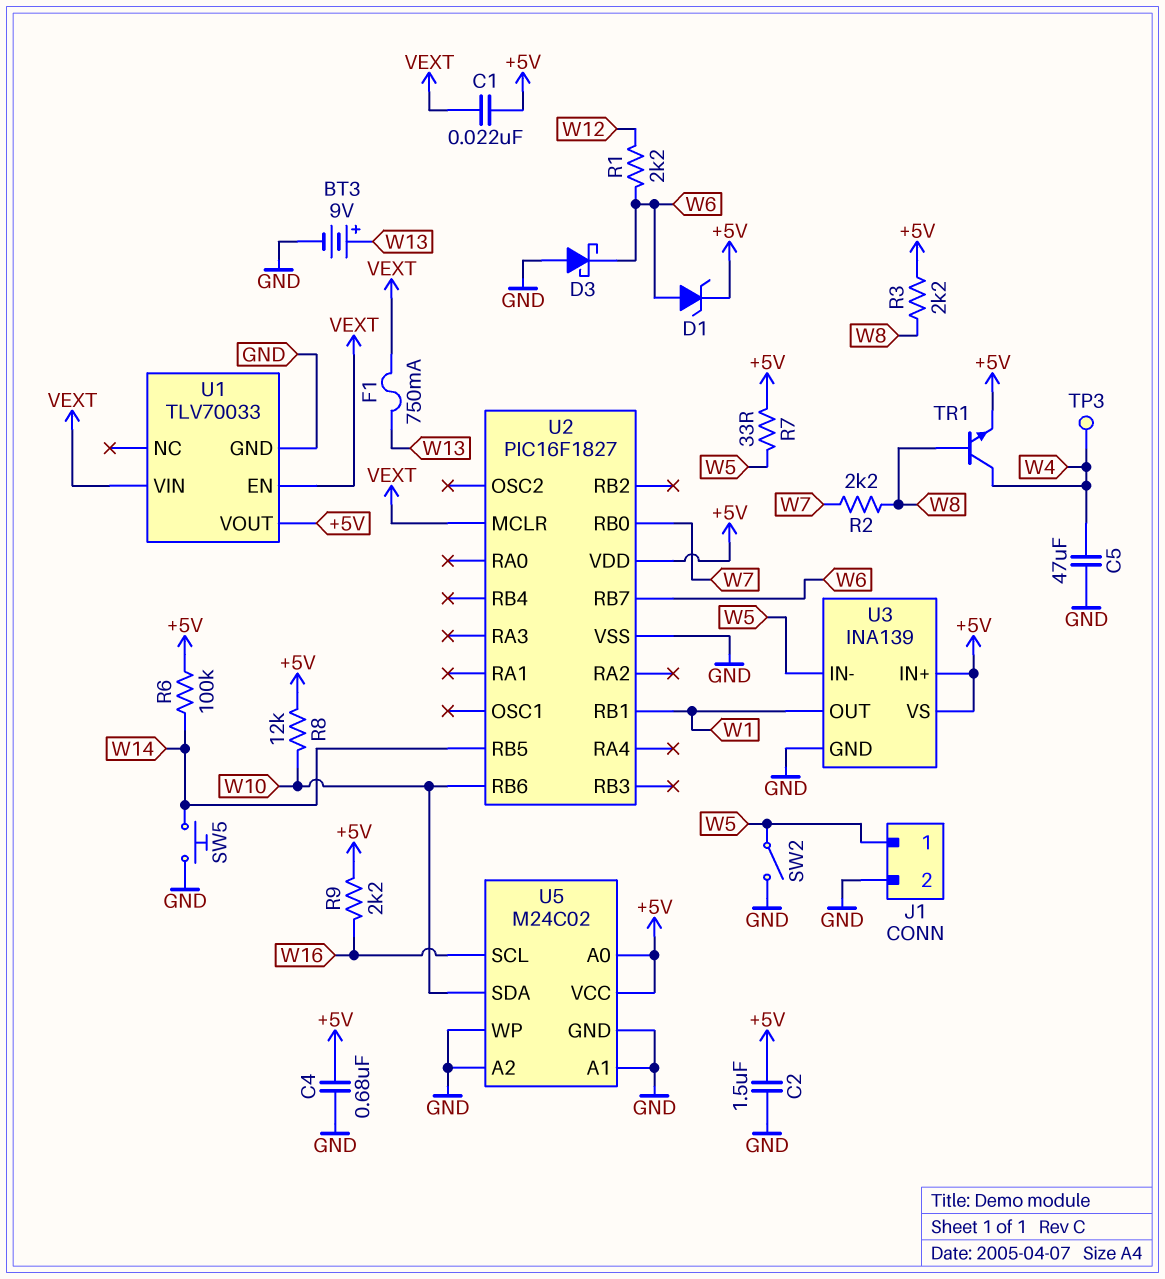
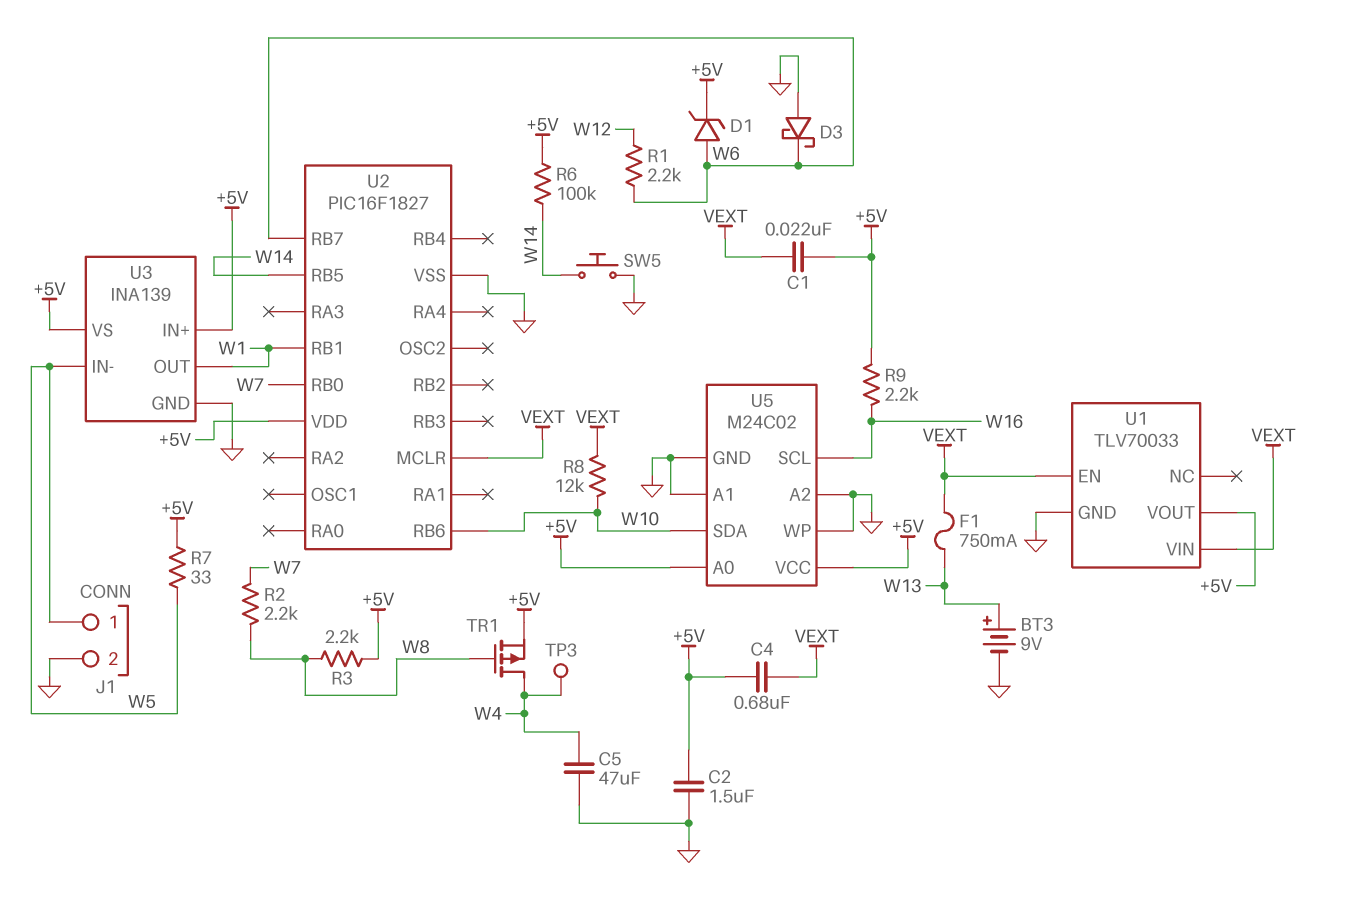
C4: 680nF (+5V, GND) -> 680nF (+5V, VEXT)
R8: 12k (+5V, W10) -> 12k (VEXT, W10)
SW2: switch (GND, W5) -> none
TR1: NPN (B W8, C W4, E +5V) -> PMOS (G W8, D W4, S +5V)

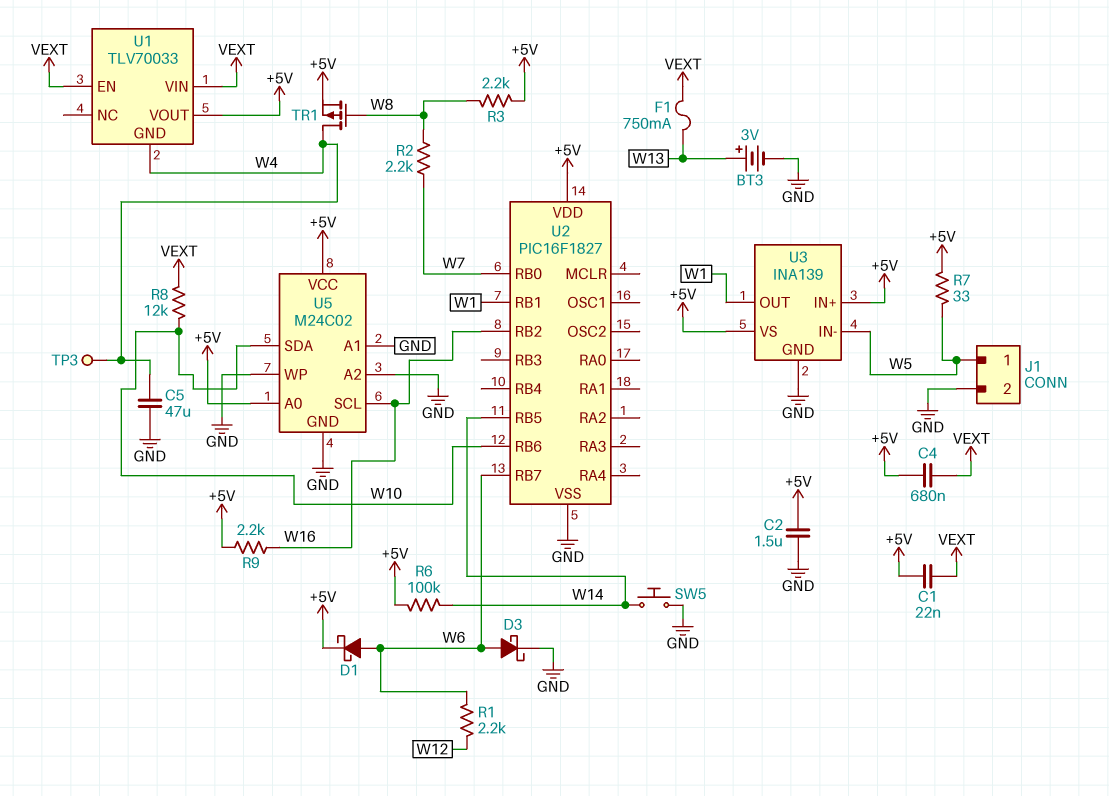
BT3: 9V (plus W13, minus GND) -> 3V (plus W13, minus GND)
D1: zener (A W6, K +5V) -> schottky (A W6, K +5V)
D3: schottky (A GND, K W6) -> schottky (A W6, K GND)
U1 pin GND: GND -> W4
U2 pin MCLR: VEXT -> none
U2 pin RB2: none -> W16

